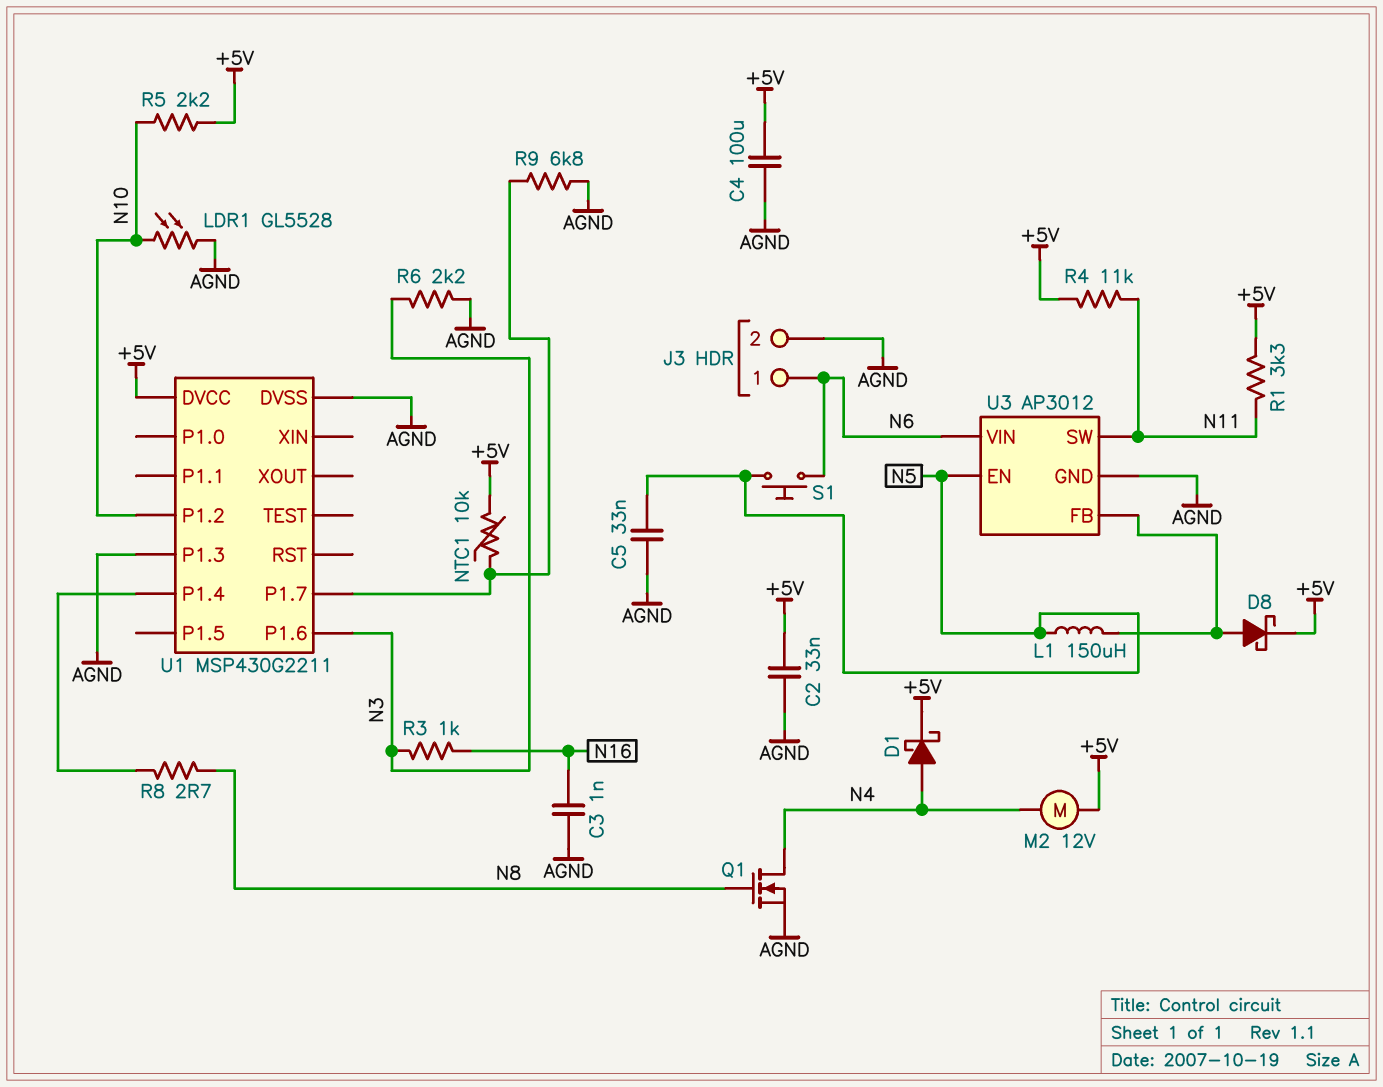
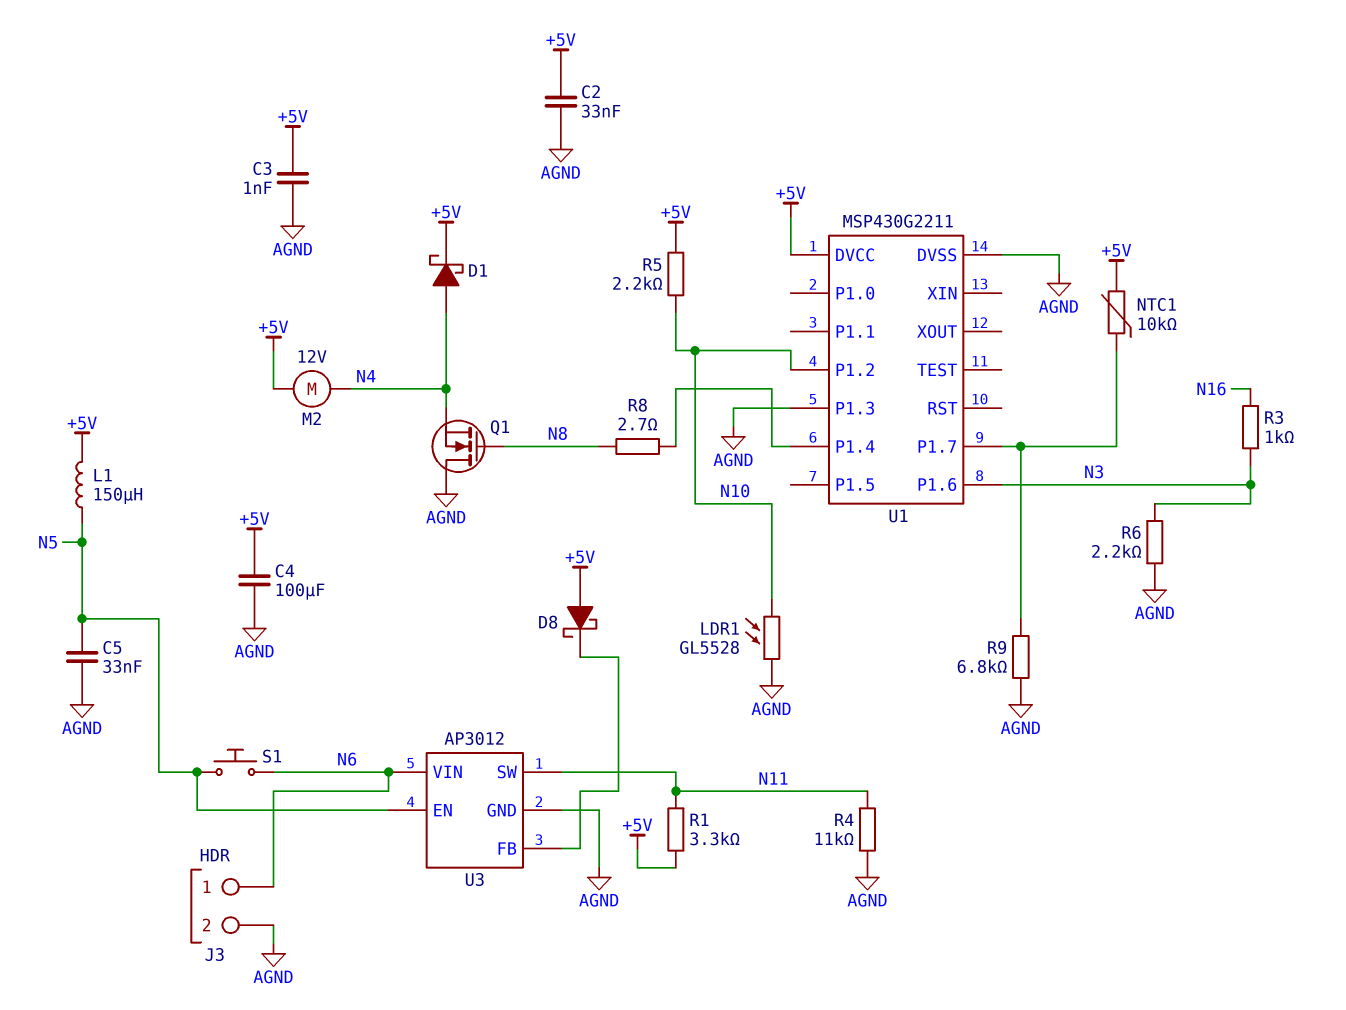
C3: 1nF (AGND, N16) -> 1nF (+5V, AGND)
D8: schottky (A U3/FB, K +5V) -> schottky (A +5V, K U3/FB)
L1: 150uH (N5, U3/FB) -> 150uH (+5V, N5)
Q1: NMOS (G N8, D N4, S AGND) -> NMOS (G N8, D AGND, S N4)
R4: 11k (+5V, N11) -> 11k (AGND, N11)

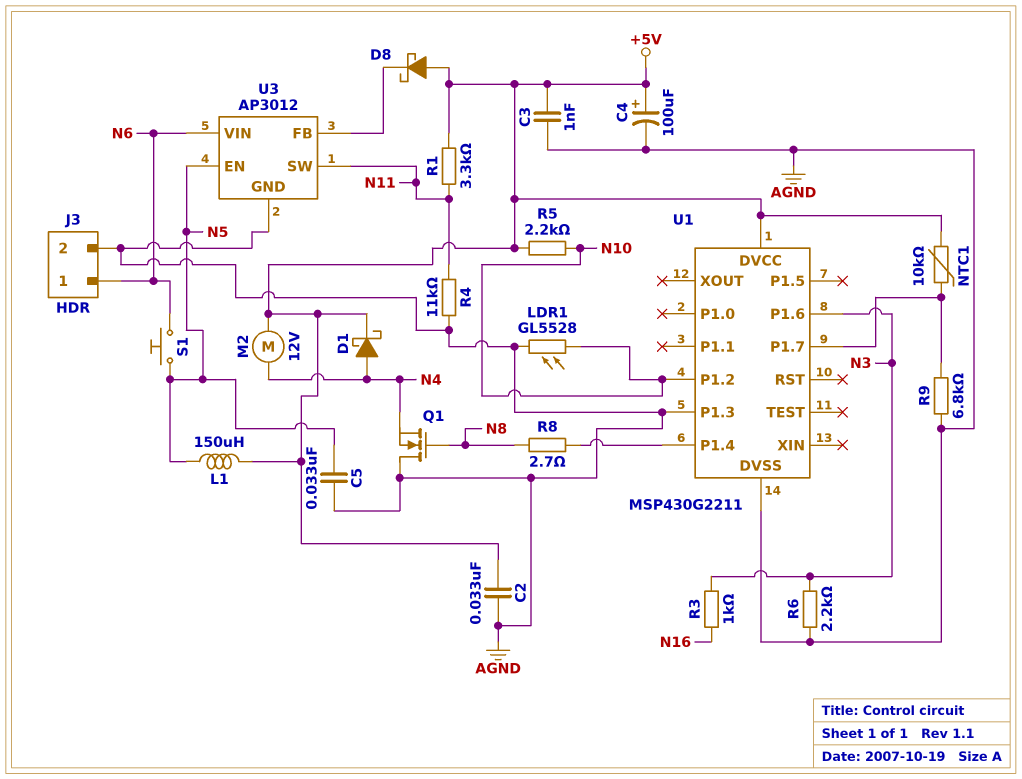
C4: 100uF (+5V, AGND) -> 100uF (plus +5V, minus AGND)

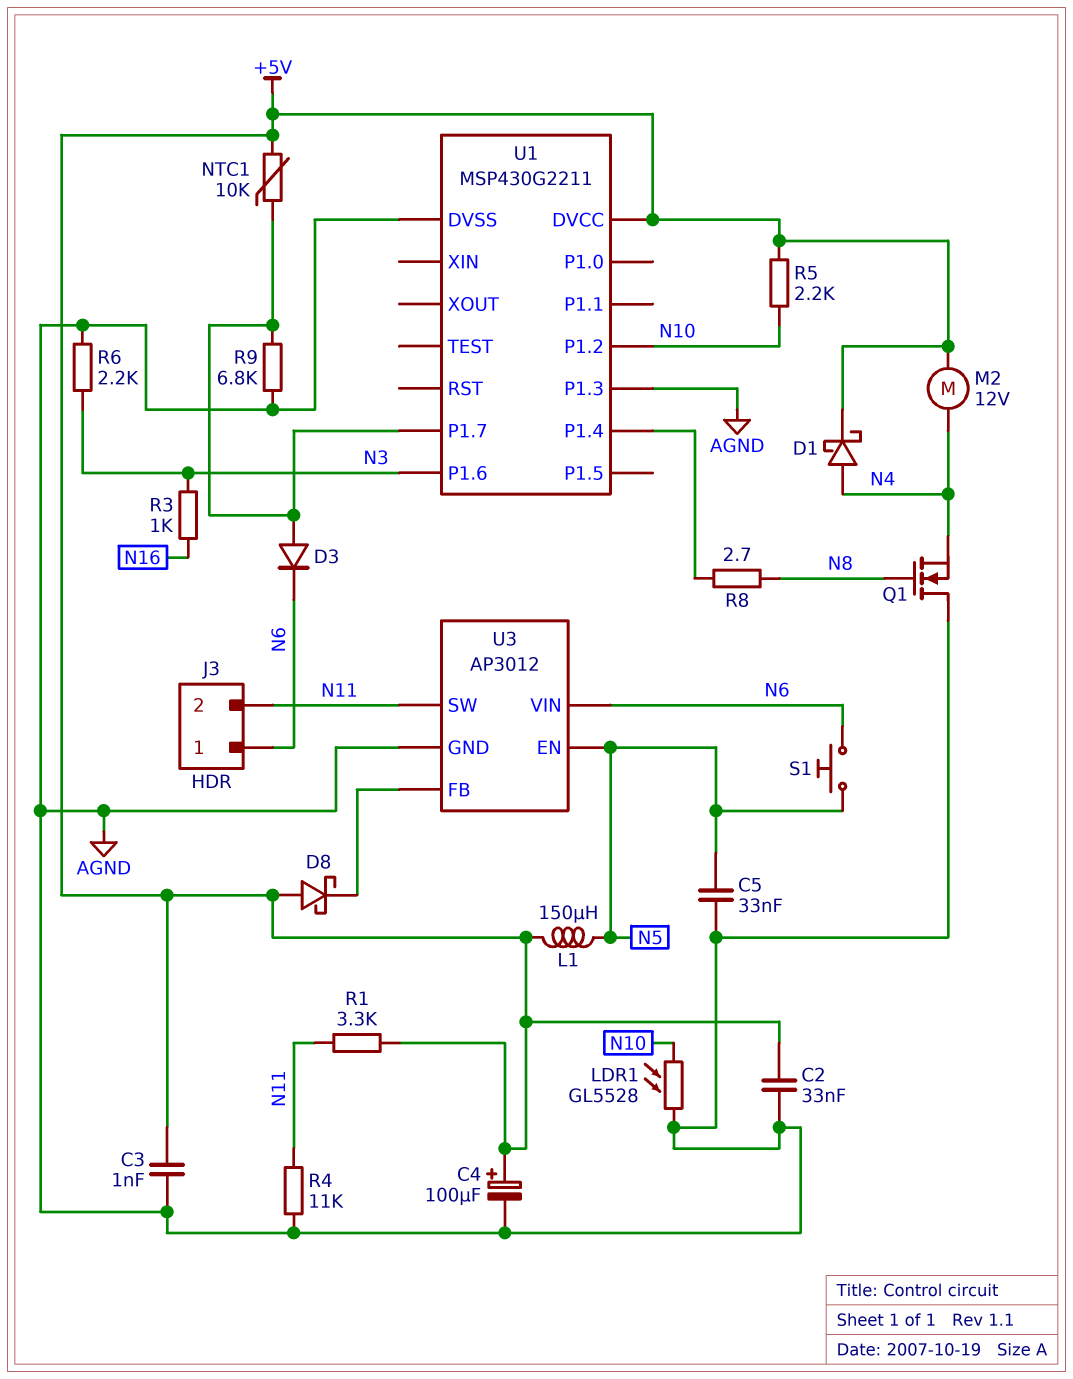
D3: none -> diode (A U1/P1.7, K N6)
J3 pin 2: AGND -> N11

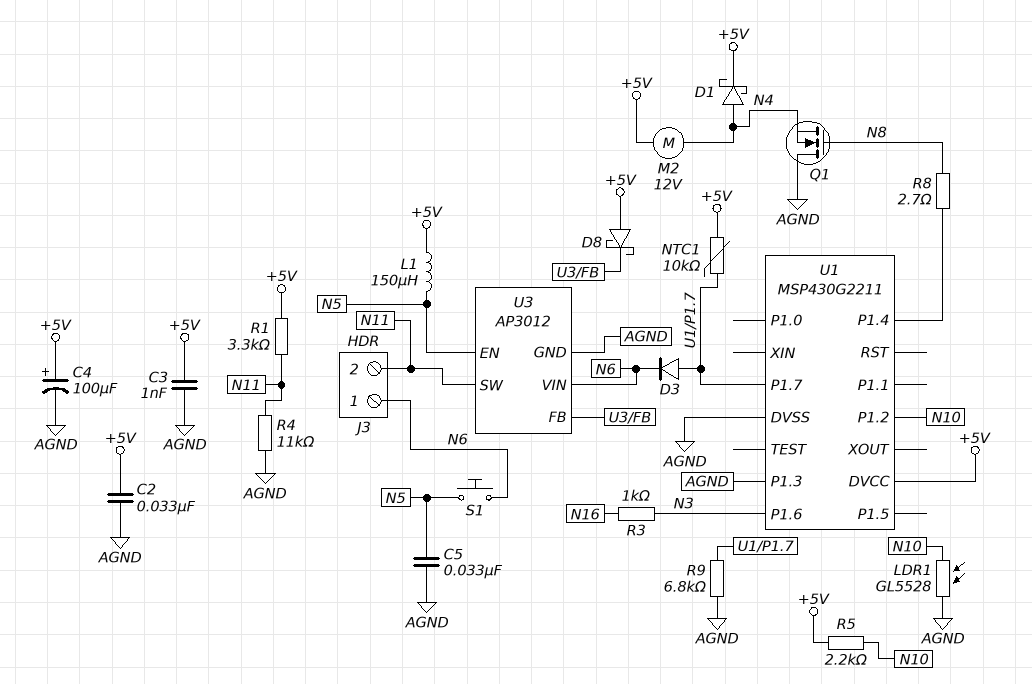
R6: 2.2k (AGND, N3) -> none

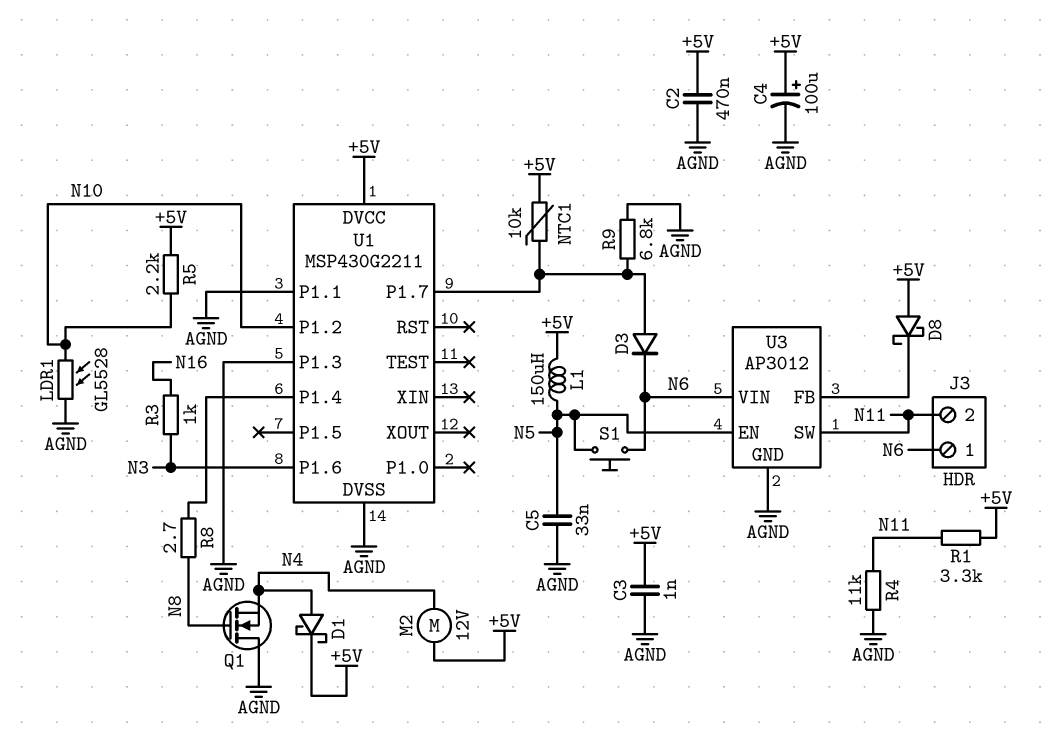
C2: 33nF (+5V, AGND) -> 470nF (+5V, AGND)
U1 pin P1.1: none -> AGND

